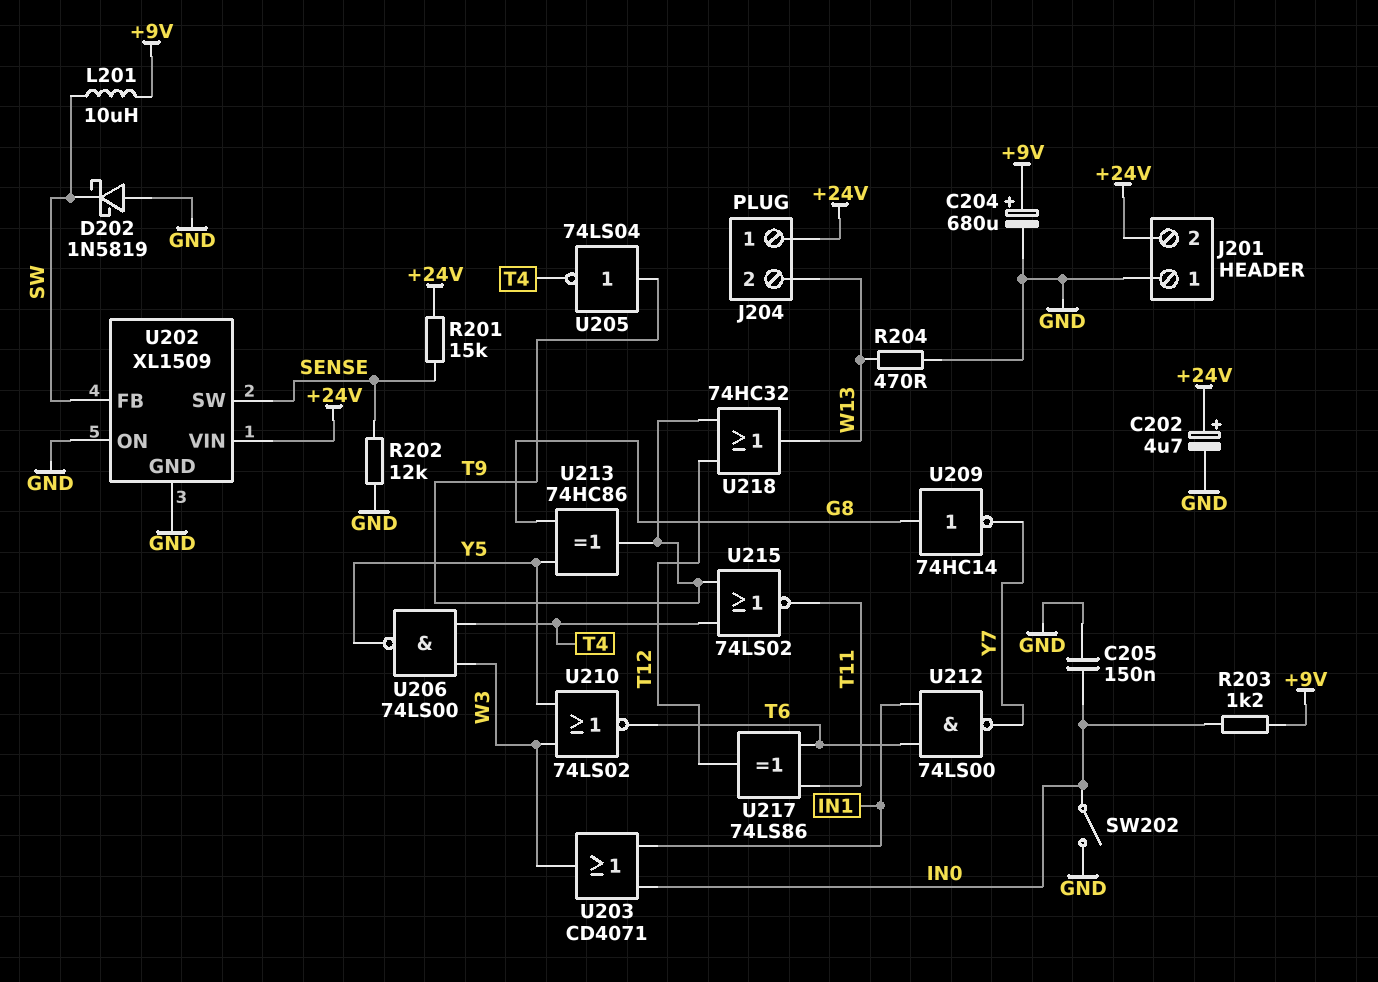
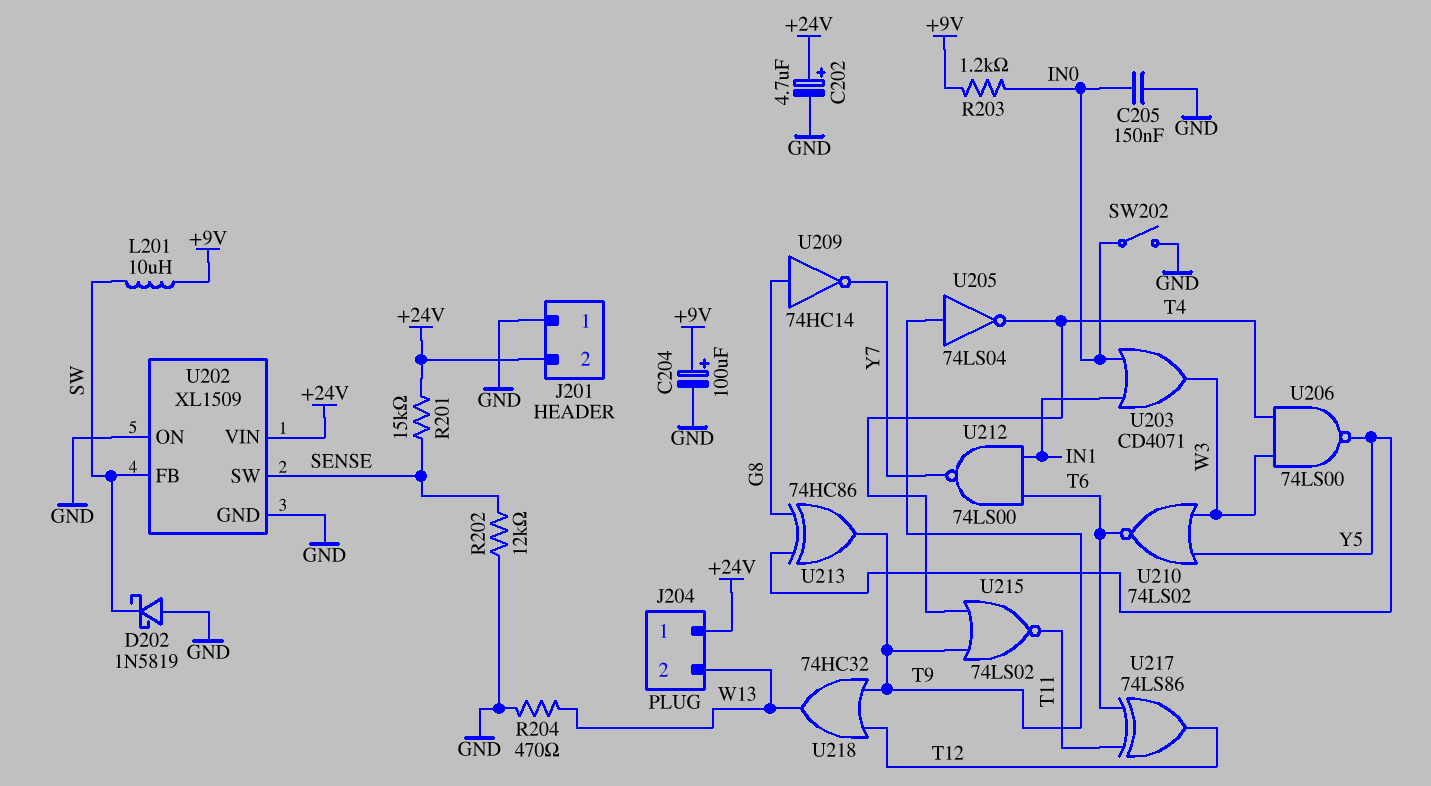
C204: 680uF (plus +9V, minus GND) -> 100uF (plus +9V, minus GND)

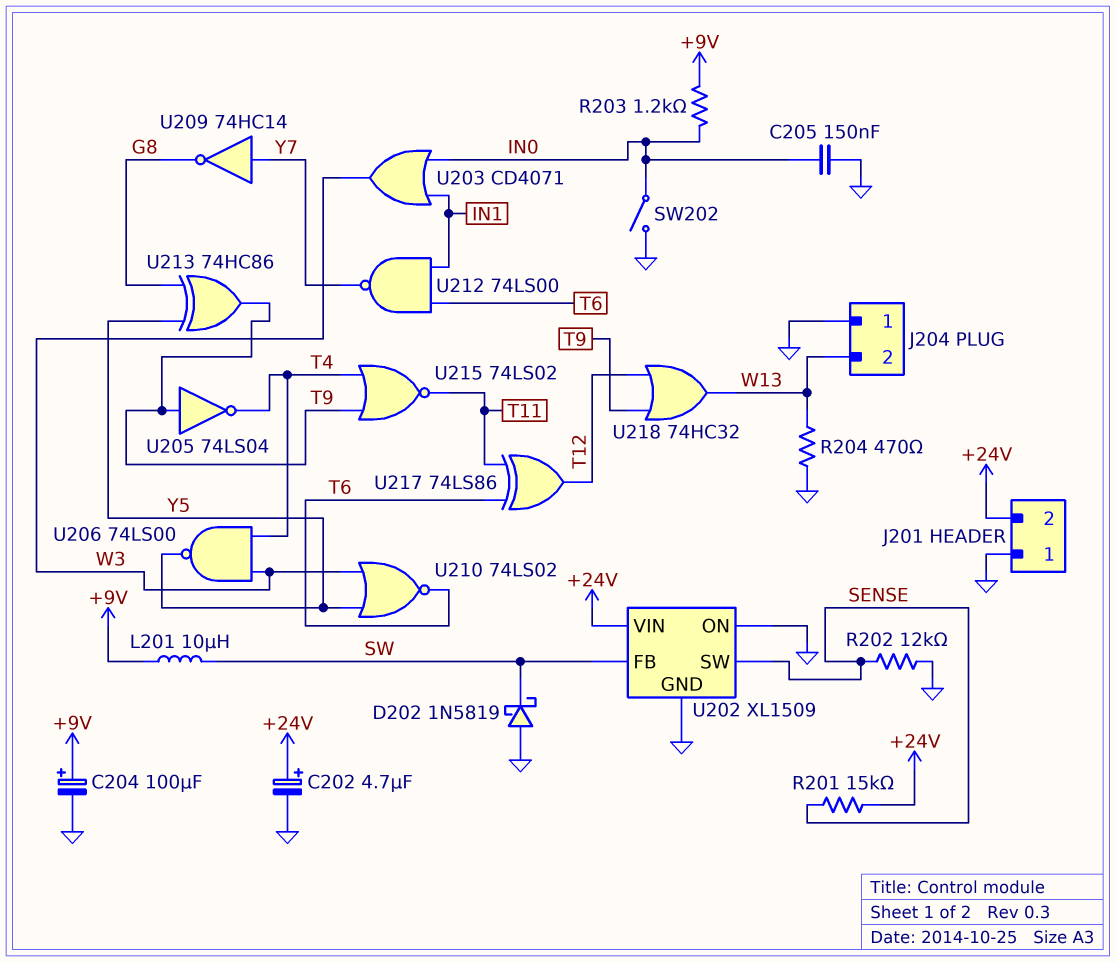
J204 pin 1: +24V -> GND
U209: NOT 74HC14 (in G8, out Y7) -> NOT 74HC14 (in Y7, out G8)

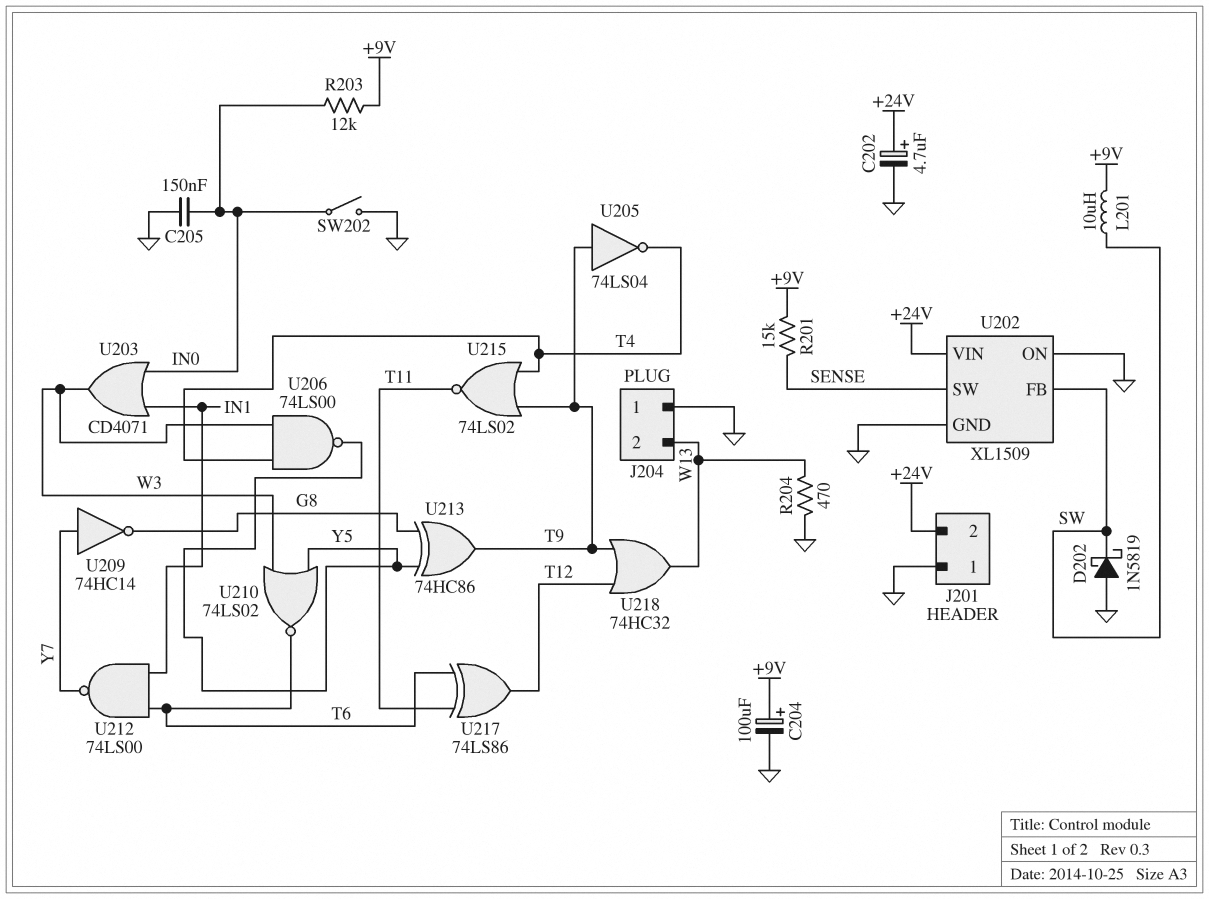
R201: 15k (+24V, SENSE) -> 15k (+9V, SENSE)
R202: 12k (GND, SENSE) -> none
R203: 1.2k (+9V, IN0) -> 12k (+9V, IN0)

